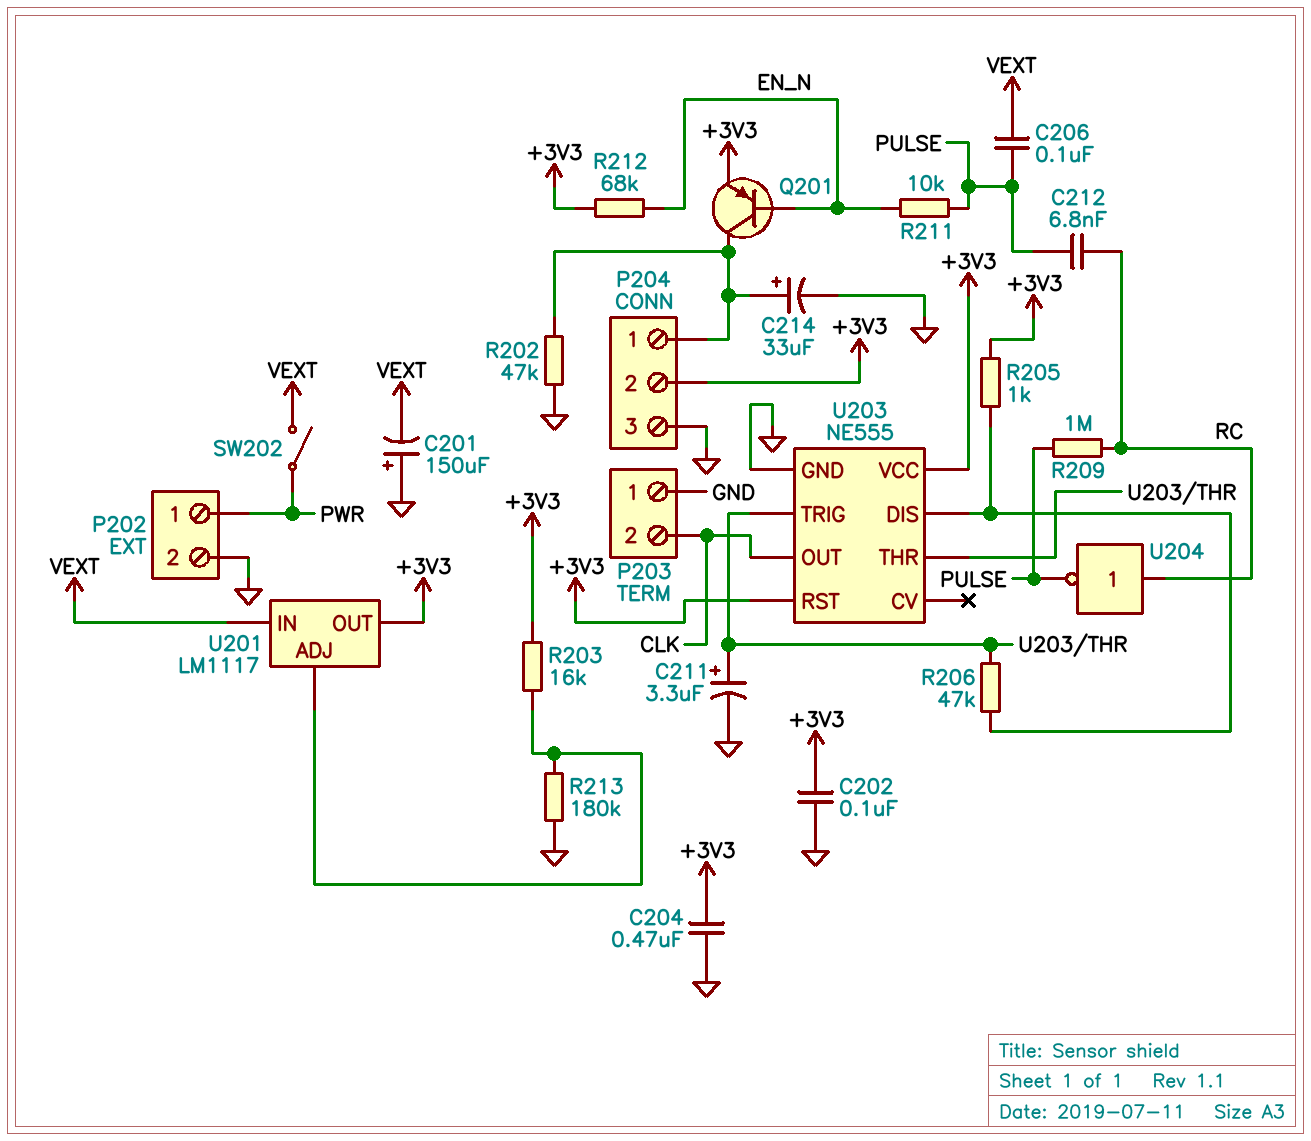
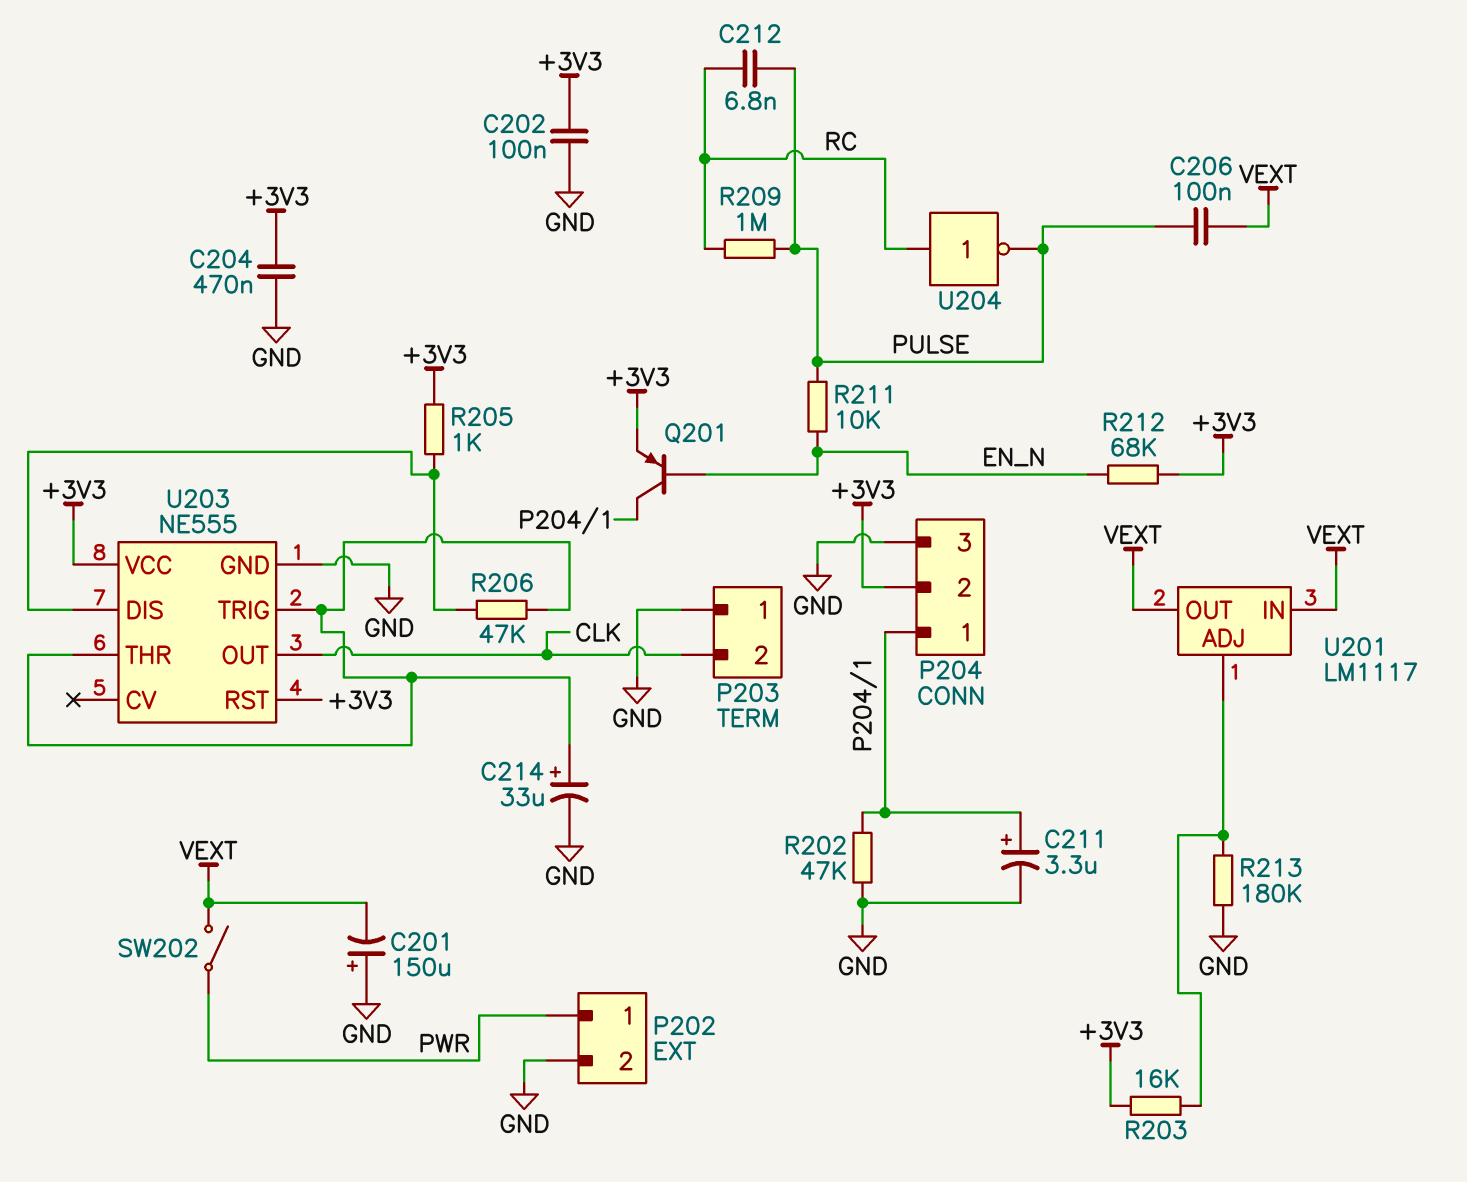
C211: 3.3uF (plus U203/THR, minus GND) -> 3.3uF (plus P204/1, minus GND)
C214: 33uF (plus P204/1, minus GND) -> 33uF (plus U203/THR, minus GND)
U201 pin OUT: +3V3 -> VEXT

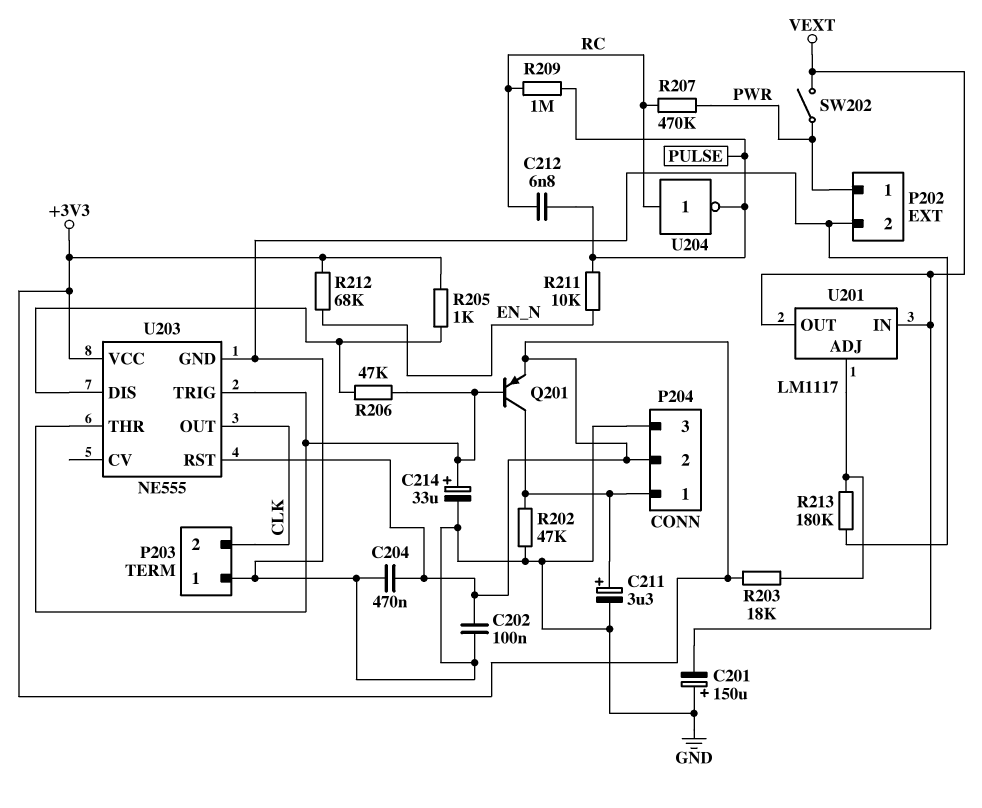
C206: 100nF (PULSE, VEXT) -> none
Q201: PNP (B EN_N, C P204/1, E +3V3) -> PNP (B U203/THR, C P204/1, E +3V3)
R203: 16k (+3V3, U201/ADJ) -> 18k (+3V3, U201/ADJ)
R207: none -> 470k (PWR, RC)

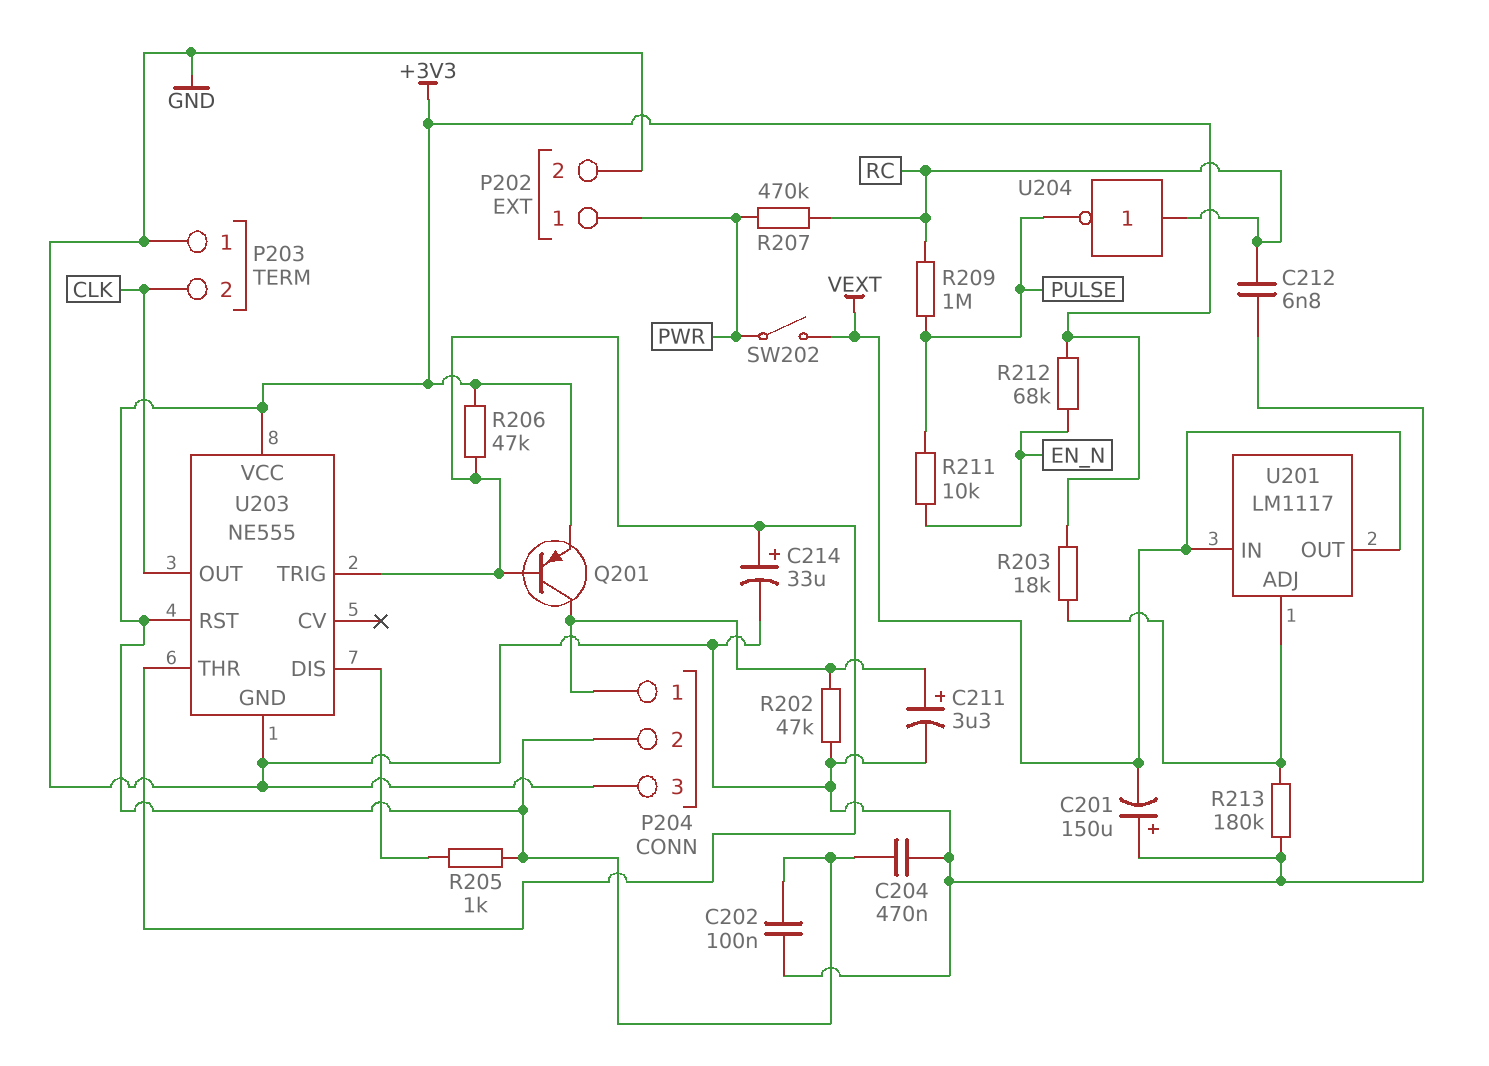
C212: 6.8nF (PULSE, RC) -> 6.8nF (GND, RC)
R206: 47k (U203/DIS, U203/THR) -> 47k (+3V3, U203/THR)

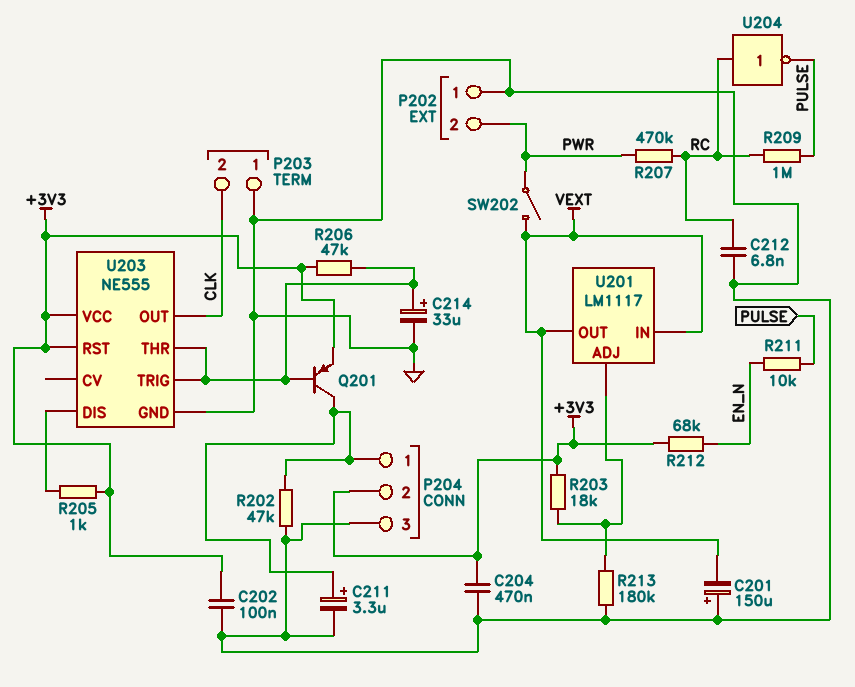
P202 pin 1: PWR -> GND
P202 pin 2: GND -> PWR

